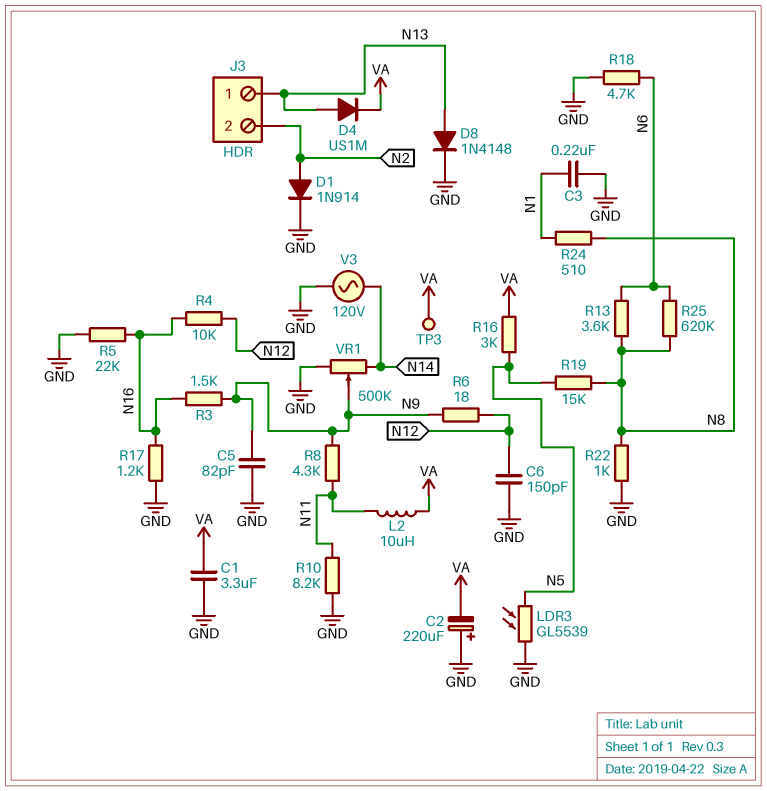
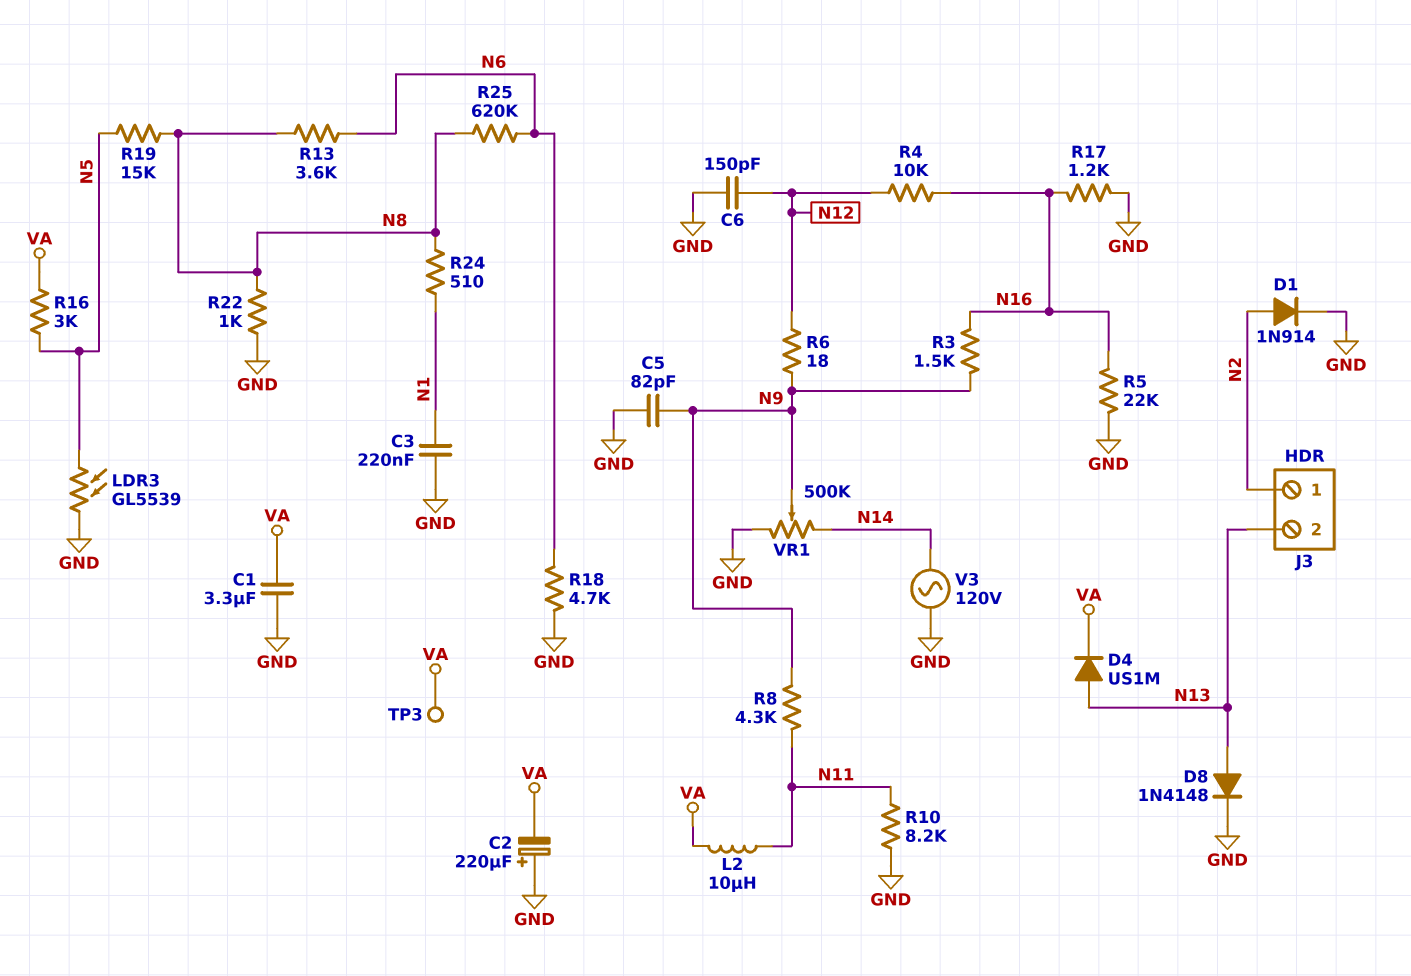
J3 pin 1: N13 -> N2
J3 pin 2: N2 -> N13

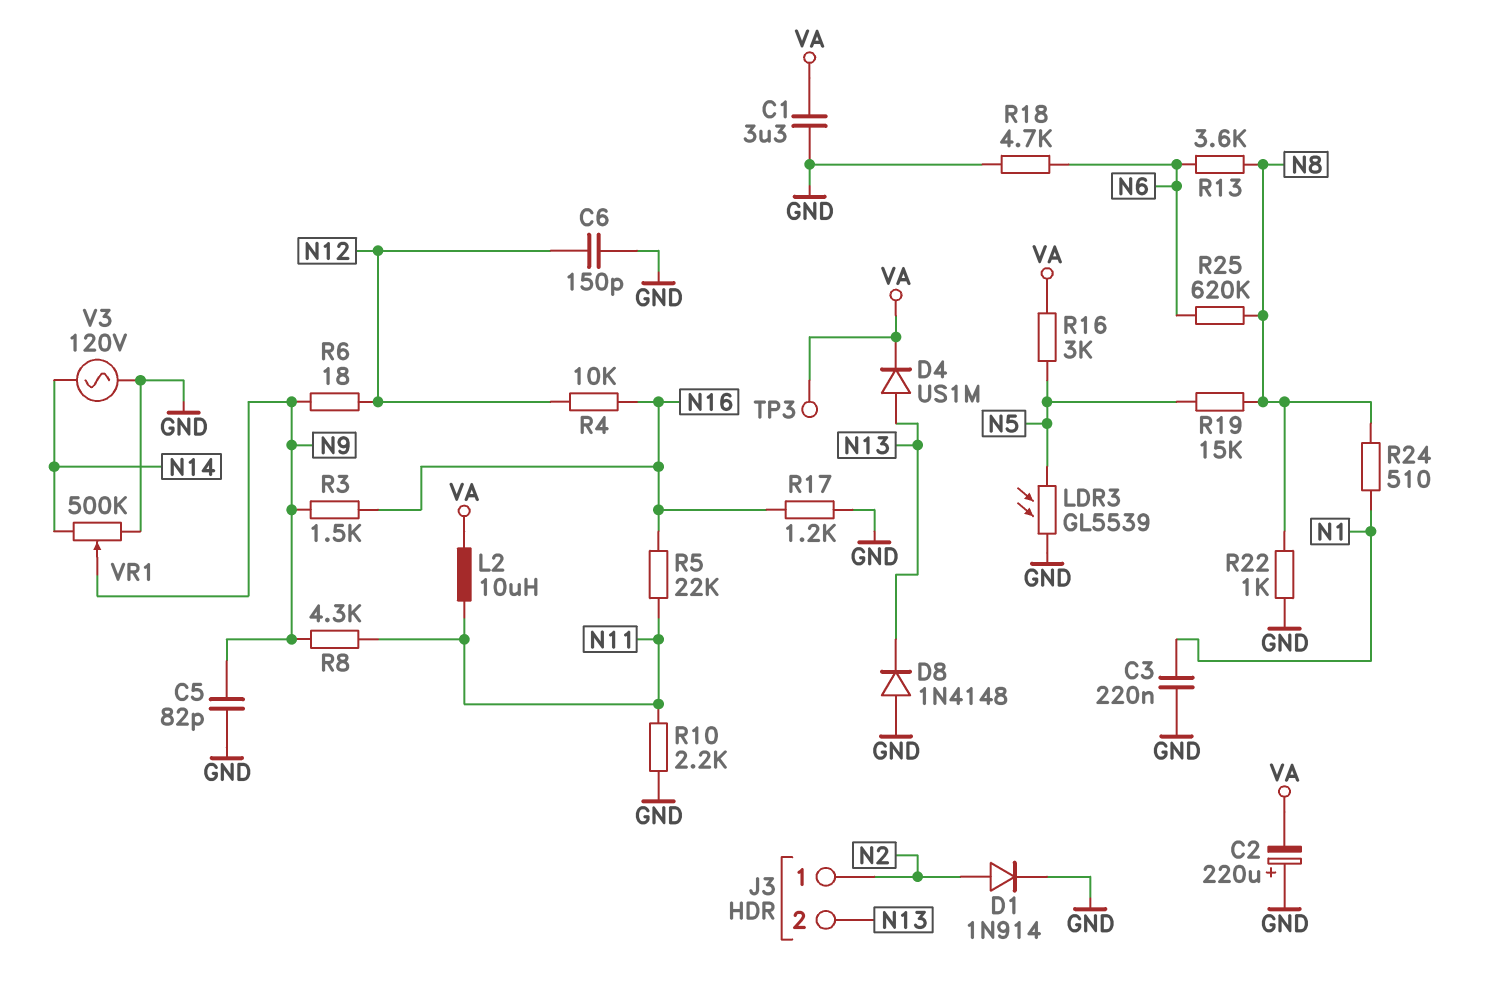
D8: diode 1N4148 (A N13, K GND) -> diode 1N4148 (A GND, K N13)
R5: 22k (GND, N16) -> 22k (N11, N16)
R10: 8.2k (GND, N11) -> 2.2k (GND, N11)

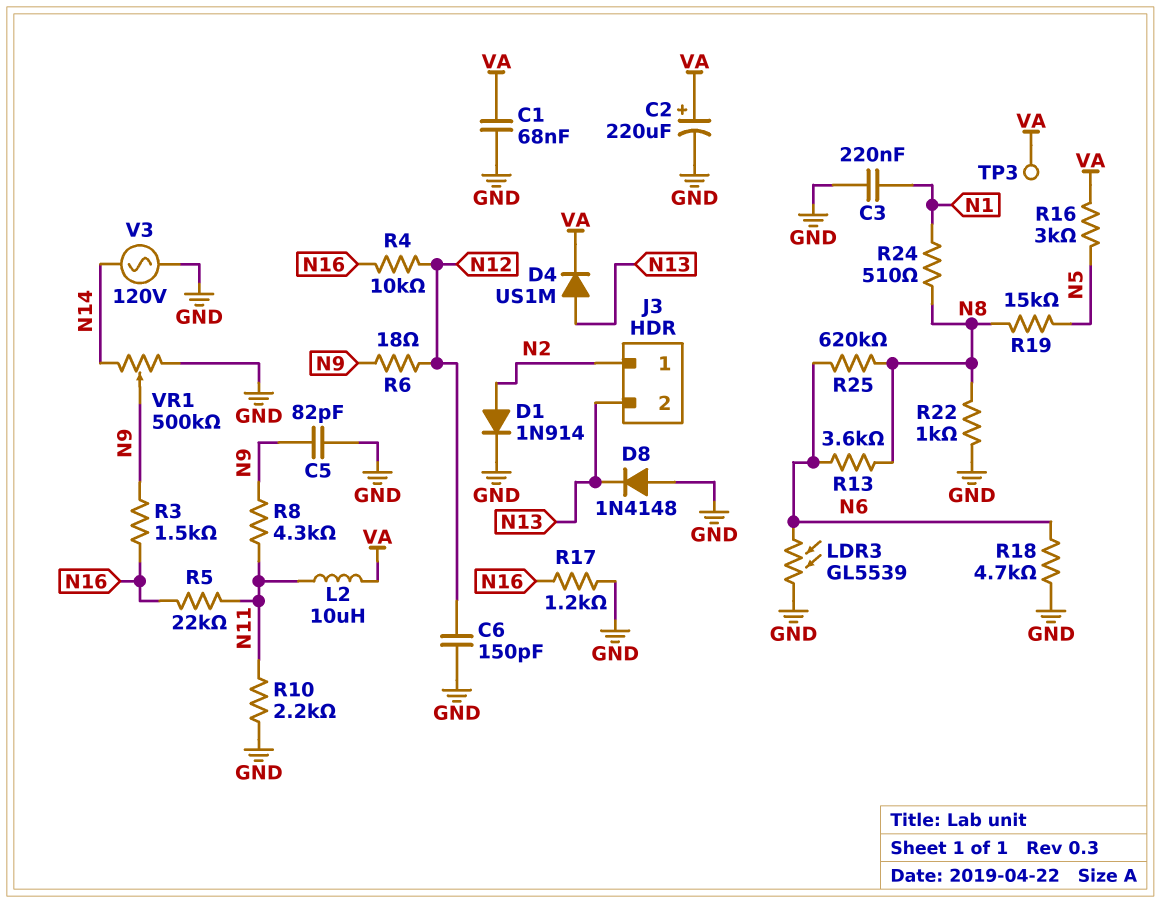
C1: 3.3uF (GND, VA) -> 68nF (GND, VA)
C2: 220uF (plus GND, minus VA) -> 220uF (plus VA, minus GND)
LDR3: GL5539 (GND, N5) -> GL5539 (GND, N6)

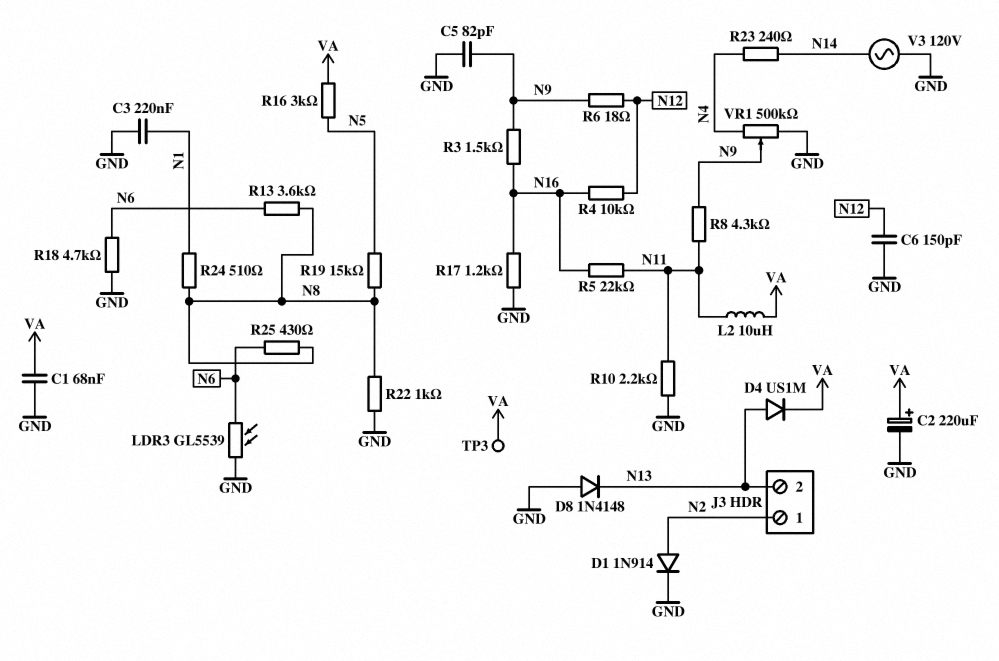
R23: none -> 240 (N4, N14)
R25: 620k (N6, N8) -> 430 (N6, N8)
VR1: 500k (GND, N14, wiper N9) -> 500k (GND, N4, wiper N9)

